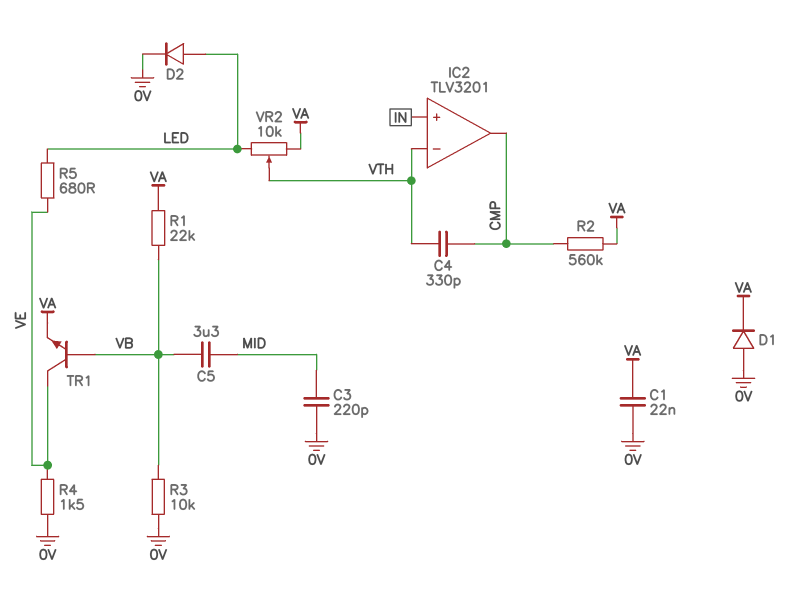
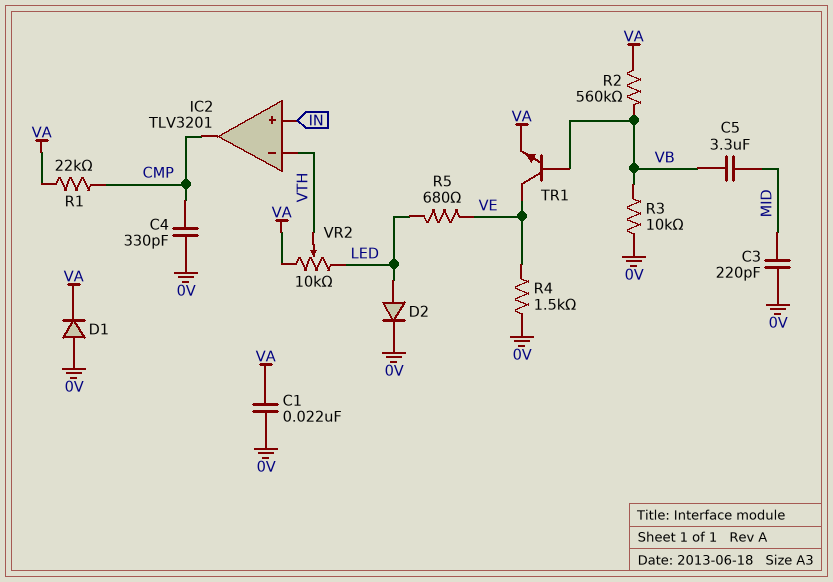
C4: 330pF (CMP, VTH) -> 330pF (0V, CMP)
R1: 22k (VA, VB) -> 22k (CMP, VA)
R2: 560k (CMP, VA) -> 560k (VA, VB)

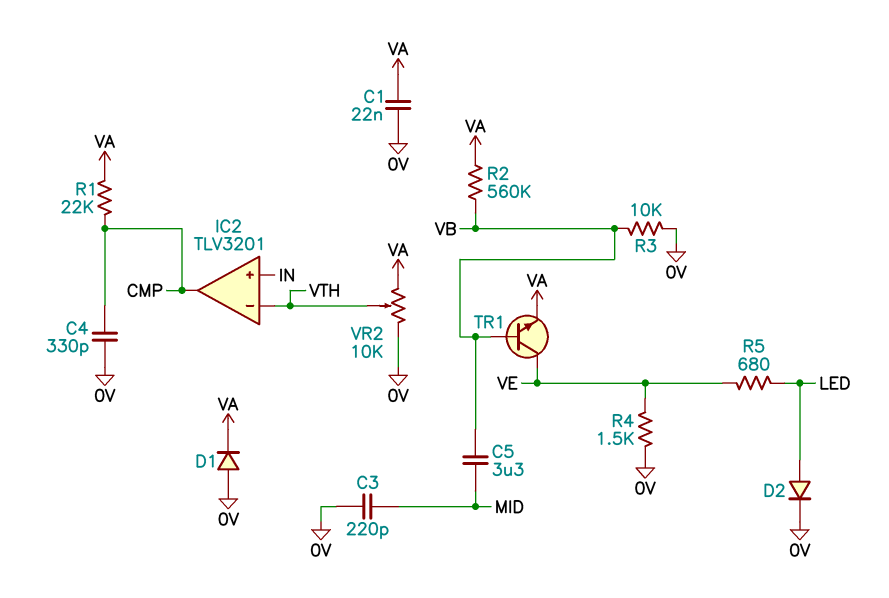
VR2: 10k (LED, VA, wiper VTH) -> 10k (0V, VA, wiper VTH)

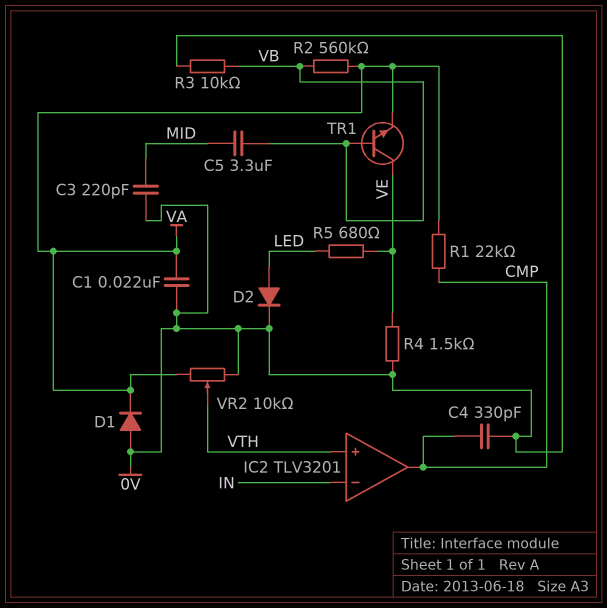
IC2 pin in+: IN -> VTH
IC2 pin in-: VTH -> IN

